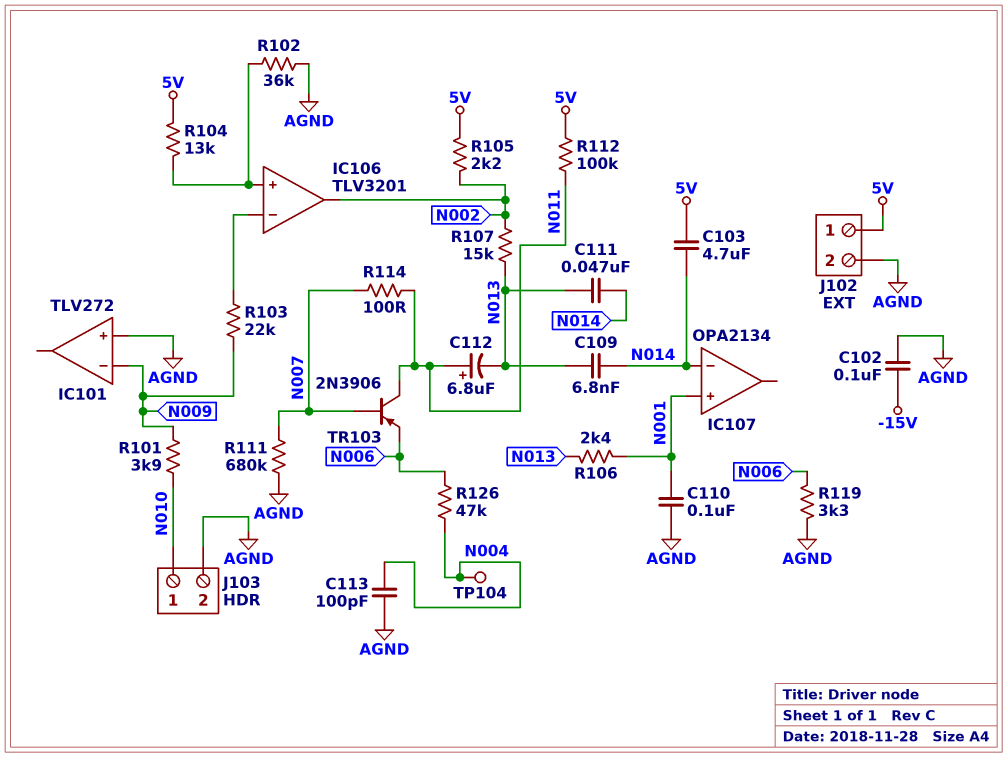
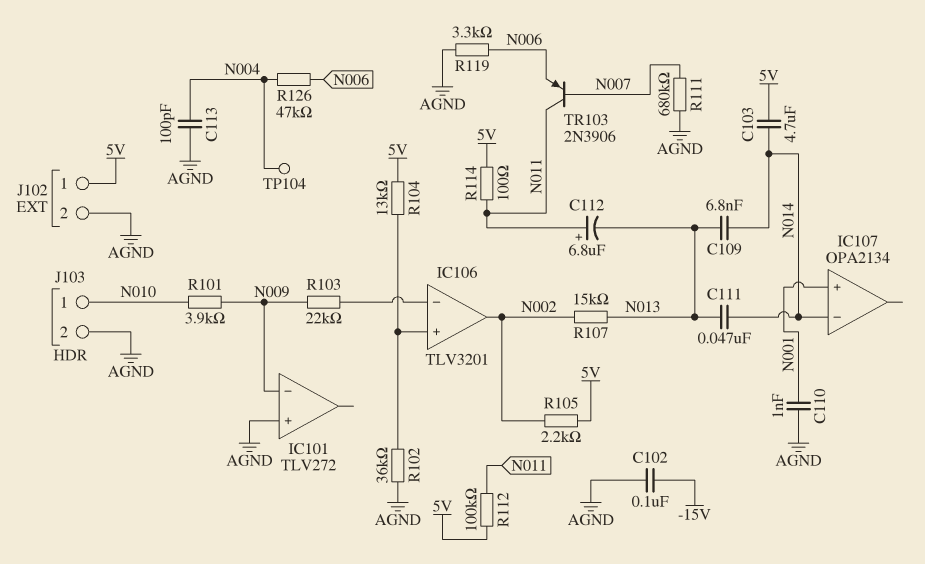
C110: 100nF (AGND, N001) -> 1nF (AGND, N001)
R106: 2.4k (N001, N013) -> none
R114: 100 (N007, N011) -> 100 (5V, N011)

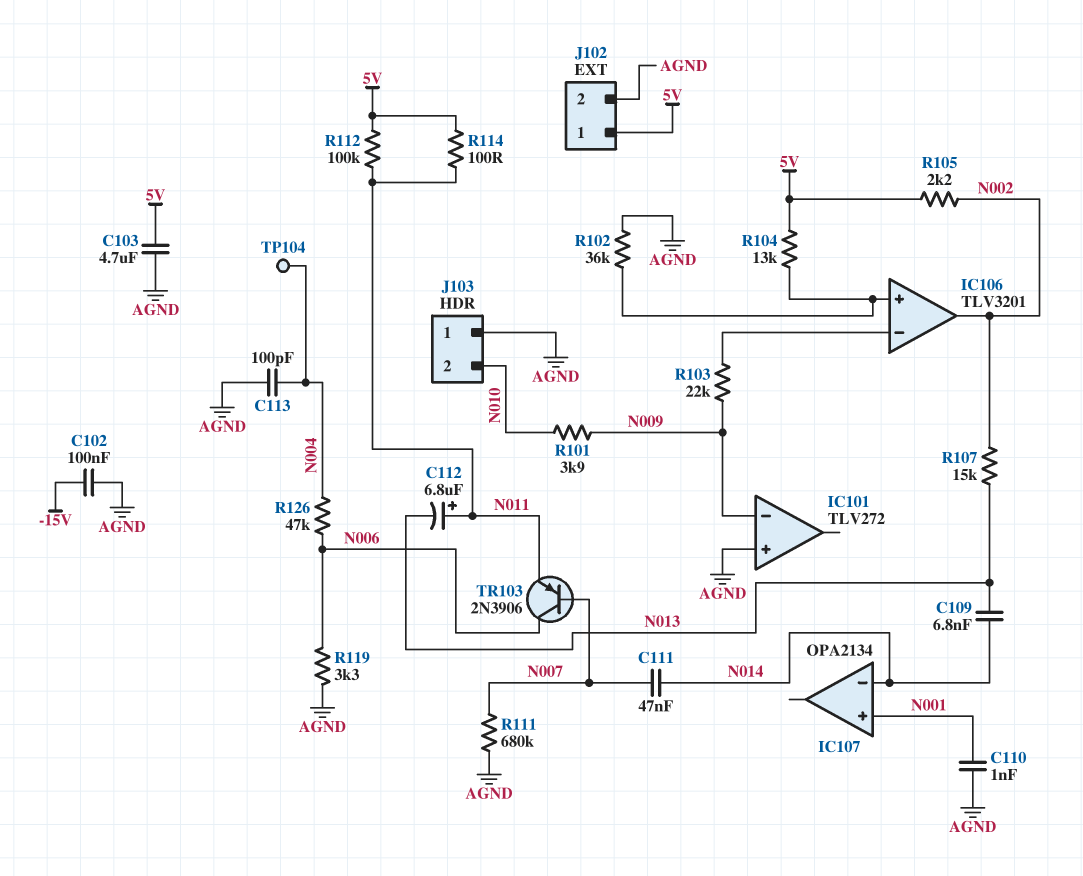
C103: 4.7uF (5V, N014) -> 4.7uF (5V, AGND)
C111: 47nF (N013, N014) -> 47nF (N007, N014)
J103 pin 1: N010 -> AGND
J103 pin 2: AGND -> N010
TR103: PNP 2N3906 (B N007, C N011, E N006) -> PNP 2N3906 (B N007, C N006, E N011)

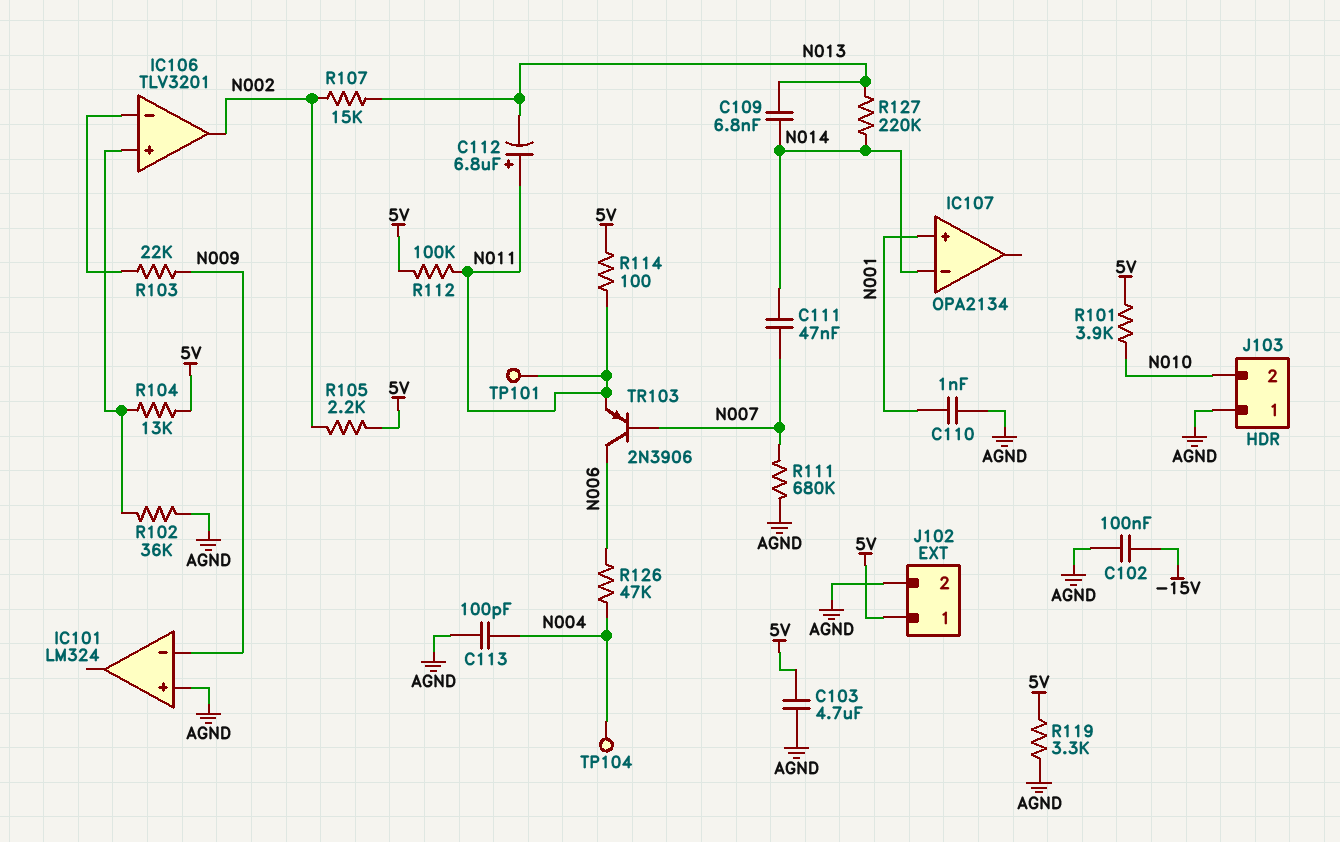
IC101: TLV272 -> LM324
R101: 3.9k (N009, N010) -> 3.9k (5V, N010)
R119: 3.3k (AGND, N006) -> 3.3k (5V, AGND)
R127: none -> 220k (N013, N014)
TP101: none -> test point (N011)

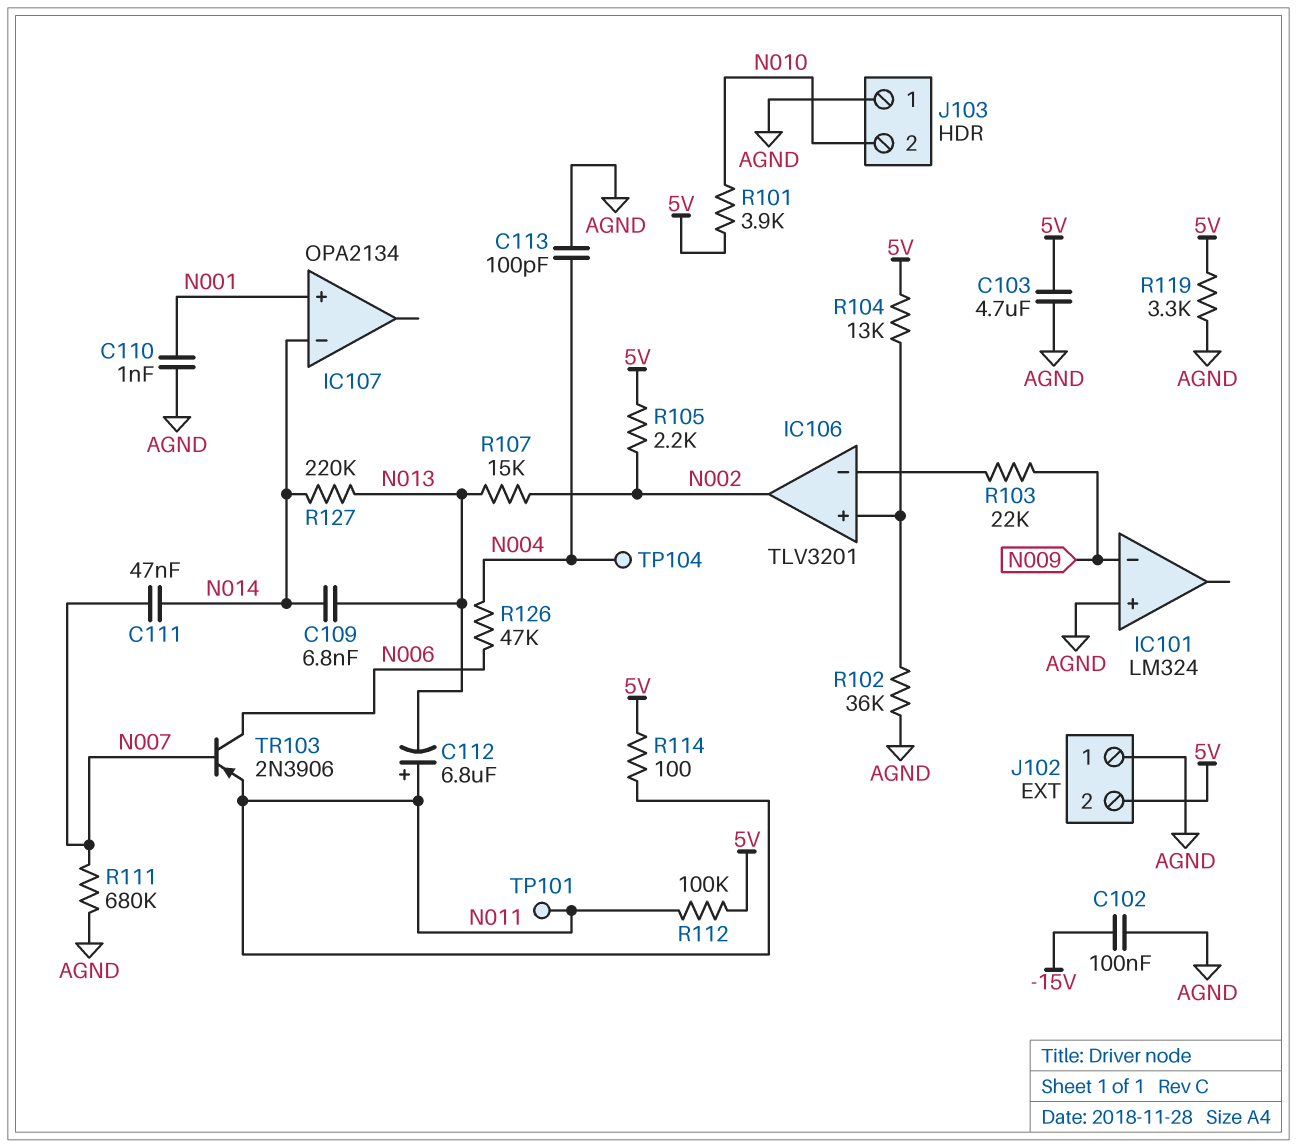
J102 pin 1: 5V -> AGND
J102 pin 2: AGND -> 5V

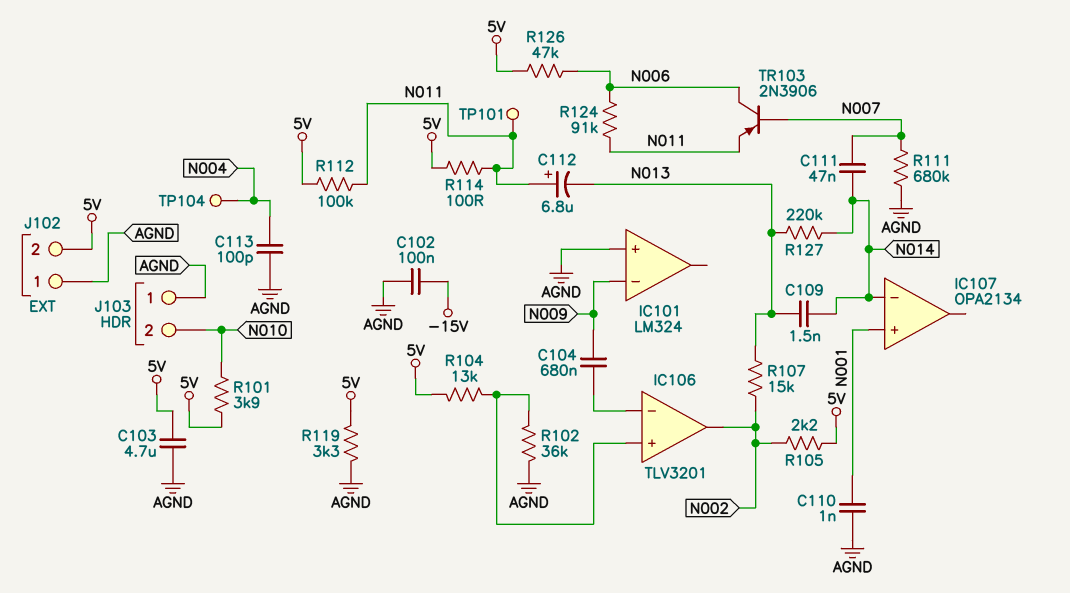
C104: none -> 680nF (IC106/in-, N009)
C109: 6.8nF (N013, N014) -> 1.5nF (N013, N014)
R103: 22k (IC106/in-, N009) -> none
R124: none -> 91k (N006, N011)
R126: 47k (N004, N006) -> 47k (5V, N006)

